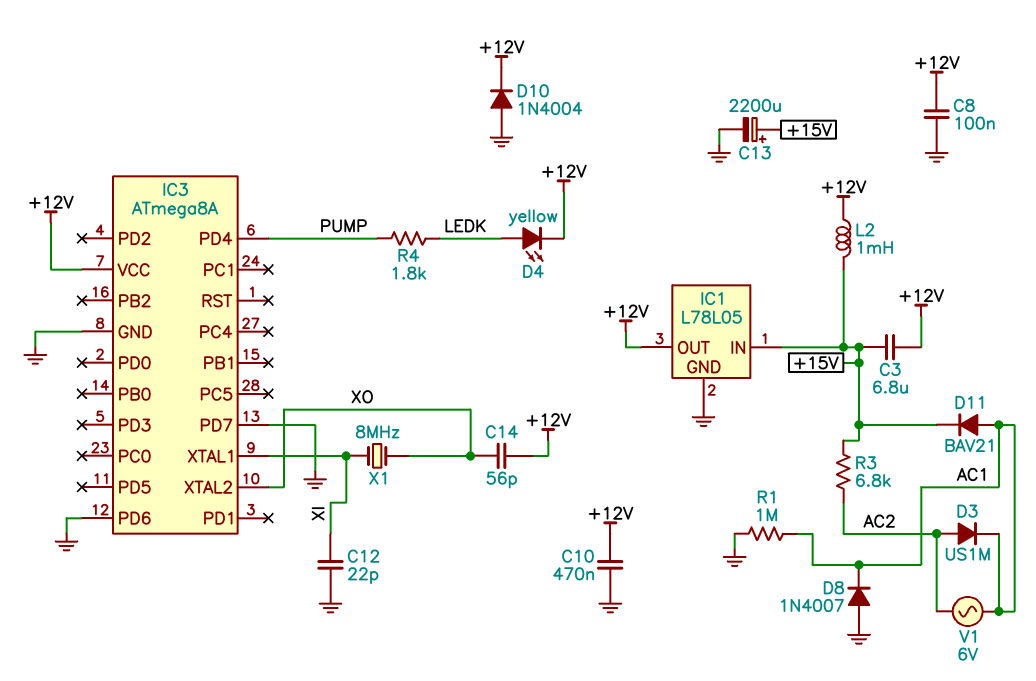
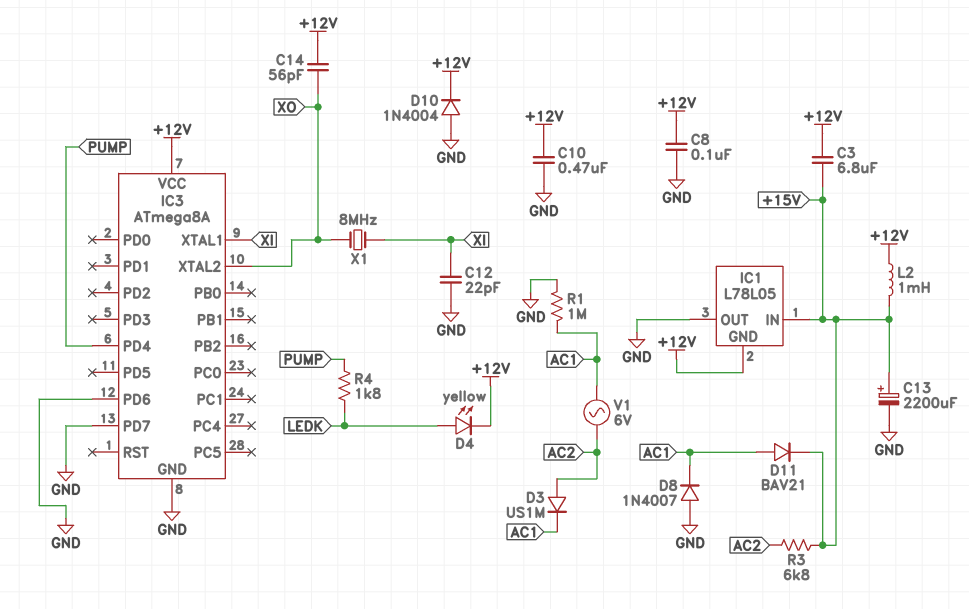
IC1 pin GND: GND -> +12V
IC1 pin OUT: +12V -> GND

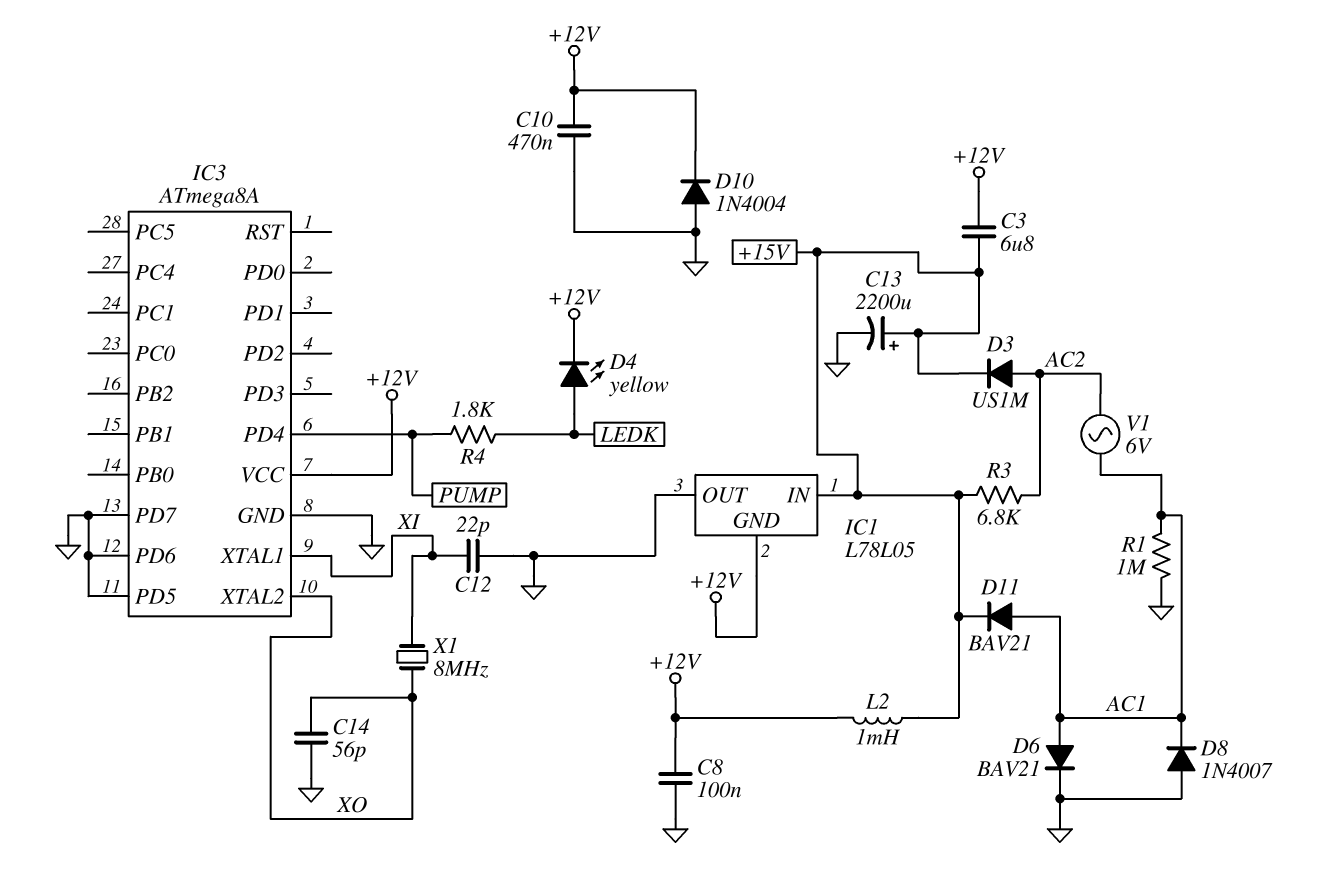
C14: 56pF (+12V, XO) -> 56pF (GND, XO)
D3: diode US1M (A AC2, K AC1) -> diode US1M (A AC2, K +15V)
D6: none -> diode BAV21 (A AC1, K GND)
IC3 pin PD5: none -> GND

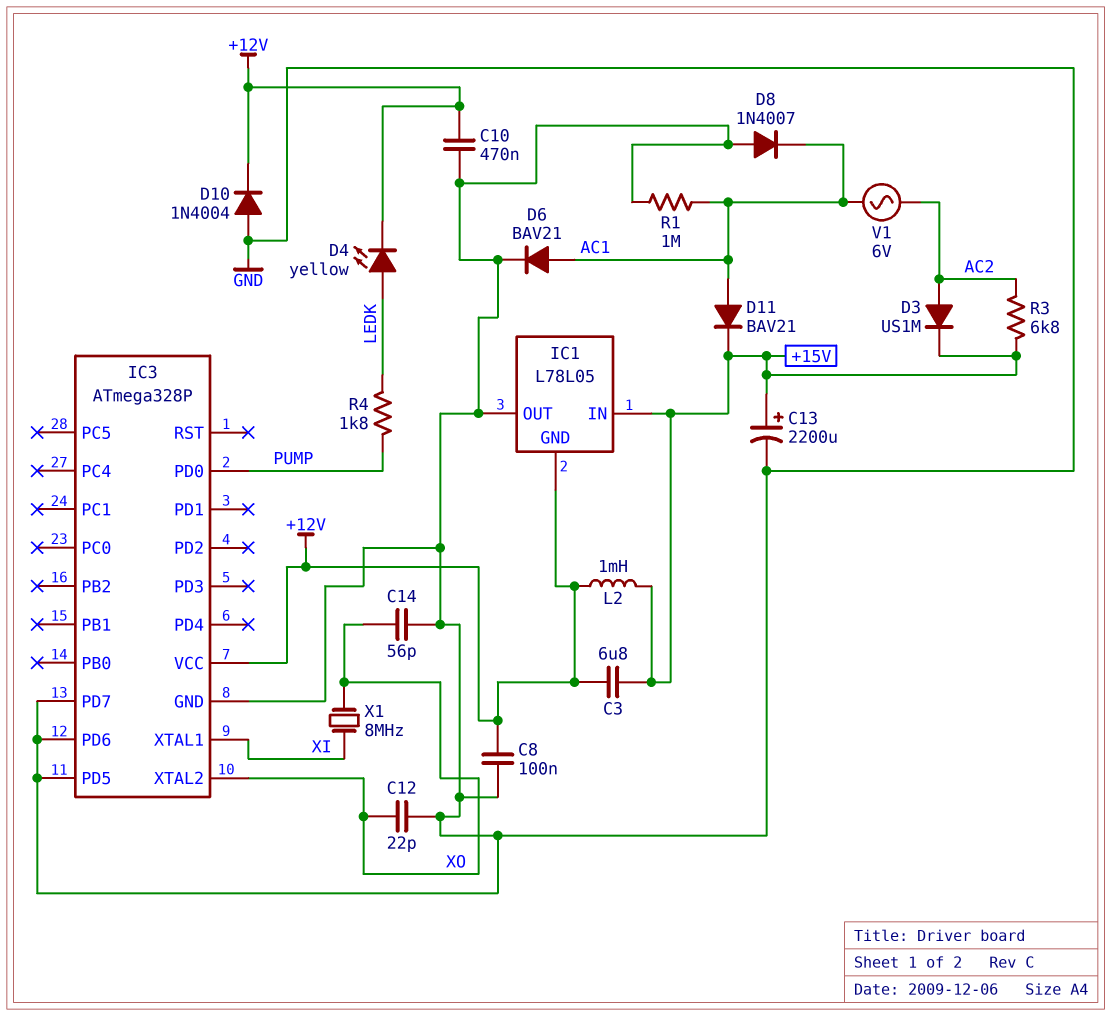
C12: 22pF (GND, XI) -> 22pF (GND, XO)
IC3: ATmega8A -> ATmega328P
IC3 pin PD0: none -> PUMP
IC3 pin PD4: PUMP -> none

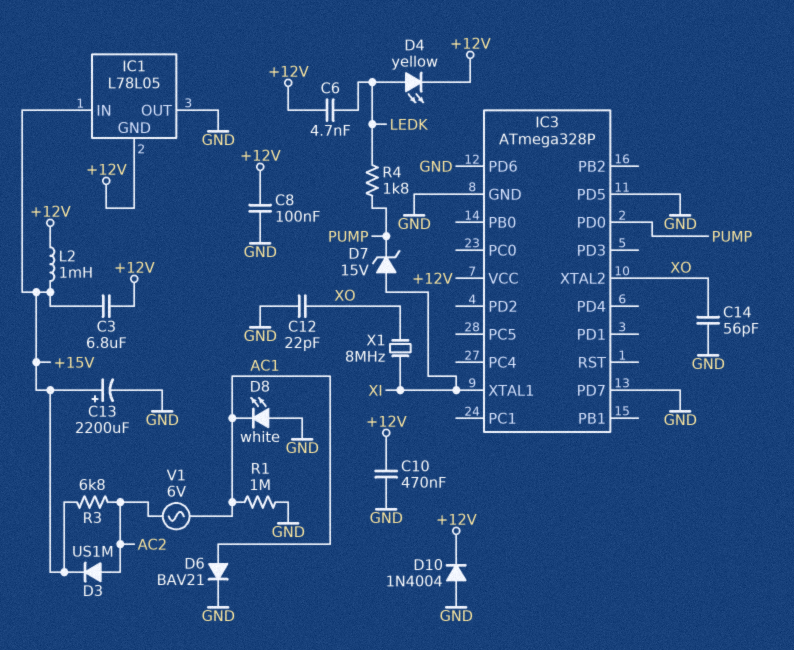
C6: none -> 4.7nF (+12V, LEDK)
D7: none -> zener 15V (A XI, K PUMP)
D8: diode 1N4007 (A GND, K AC1) -> LED white (A GND, K AC1)
D11: diode BAV21 (A AC1, K +15V) -> none

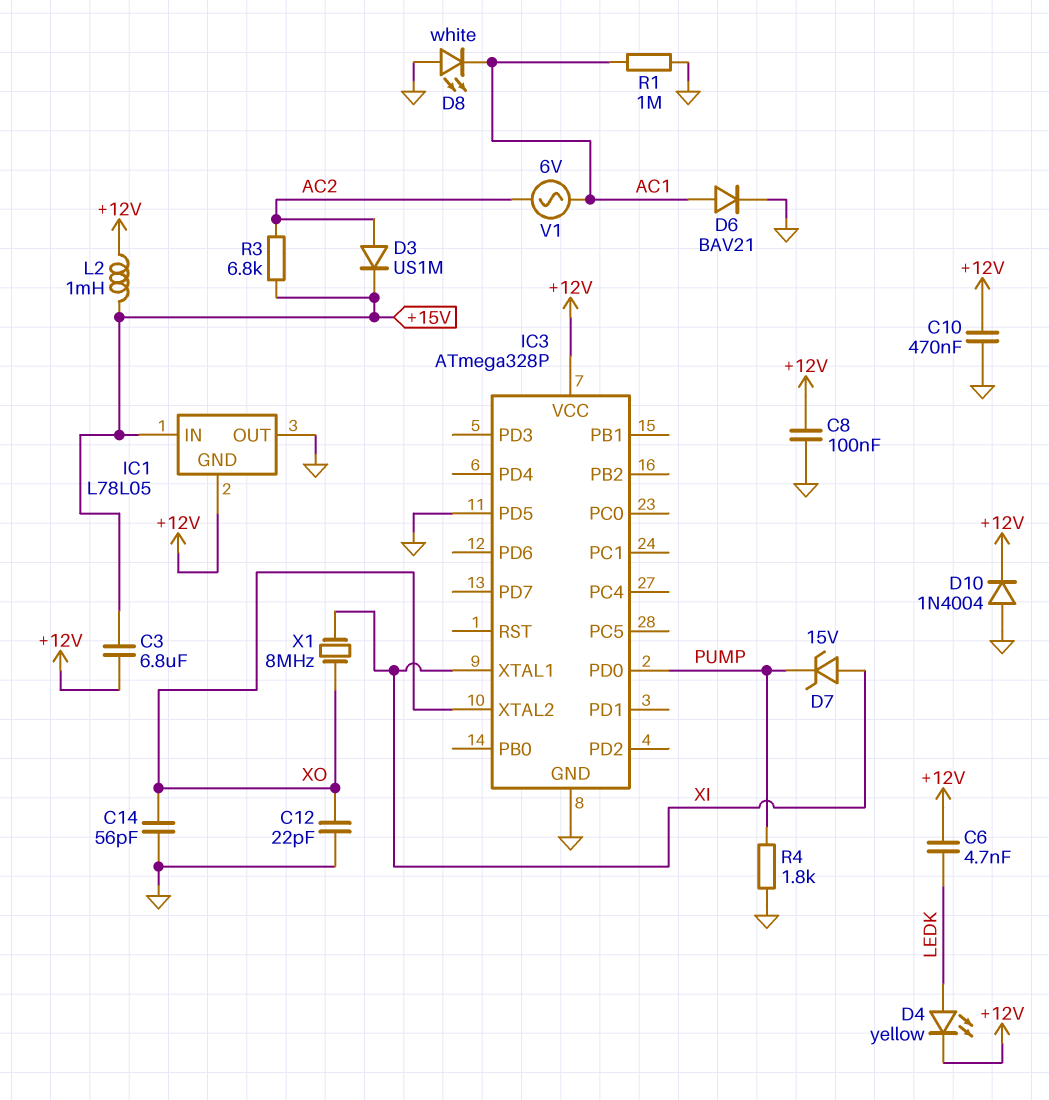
C13: 2200uF (plus +15V, minus GND) -> none
IC3 pin PD6: GND -> none
IC3 pin PD7: GND -> none
R4: 1.8k (LEDK, PUMP) -> 1.8k (GND, PUMP)

